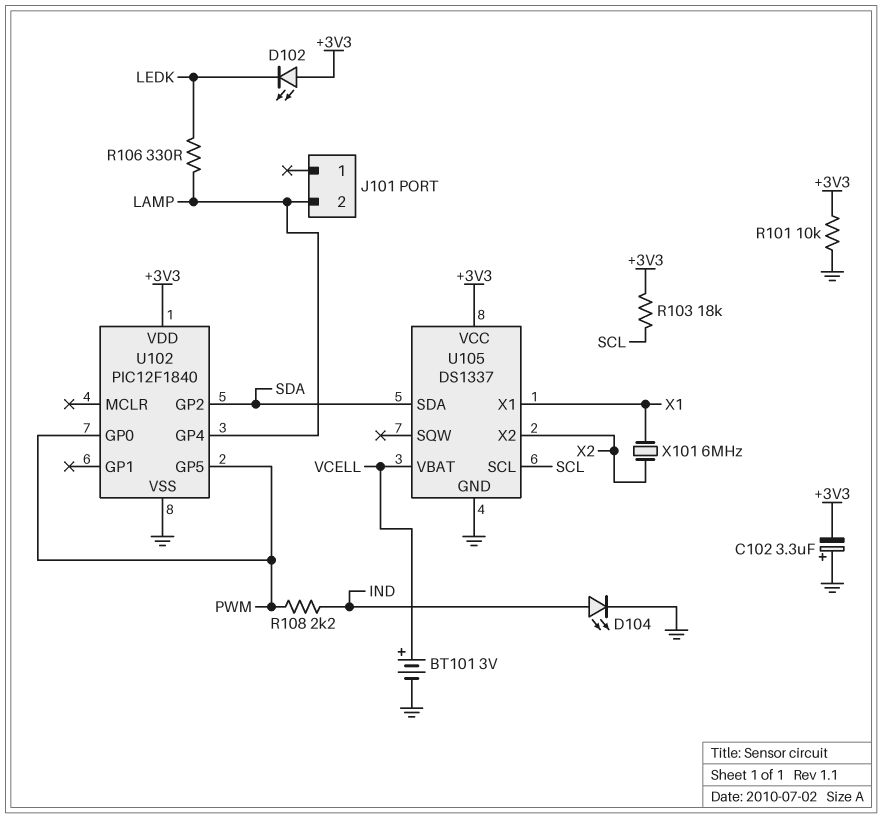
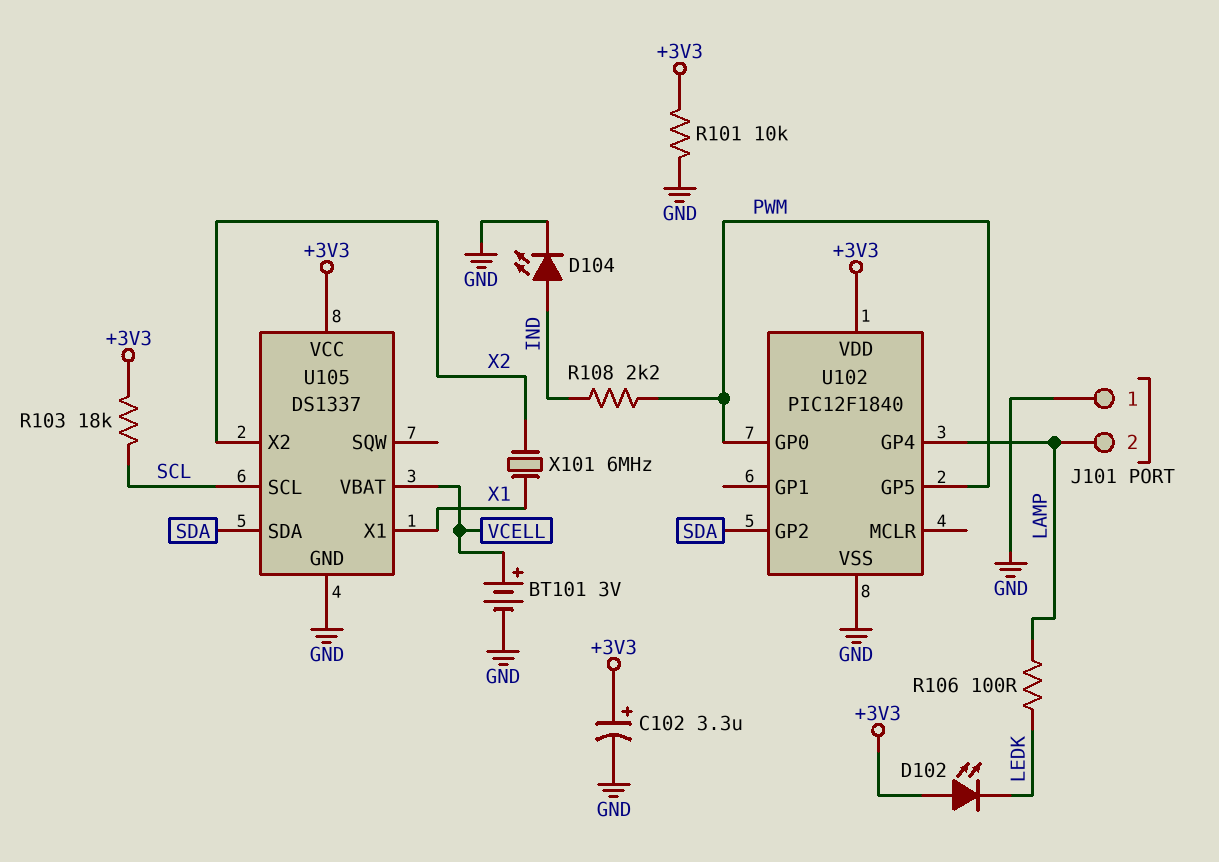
C102: 3.3uF (plus GND, minus +3V3) -> 3.3uF (plus +3V3, minus GND)
J101 pin 1: none -> GND
R106: 330 (LAMP, LEDK) -> 100 (LAMP, LEDK)

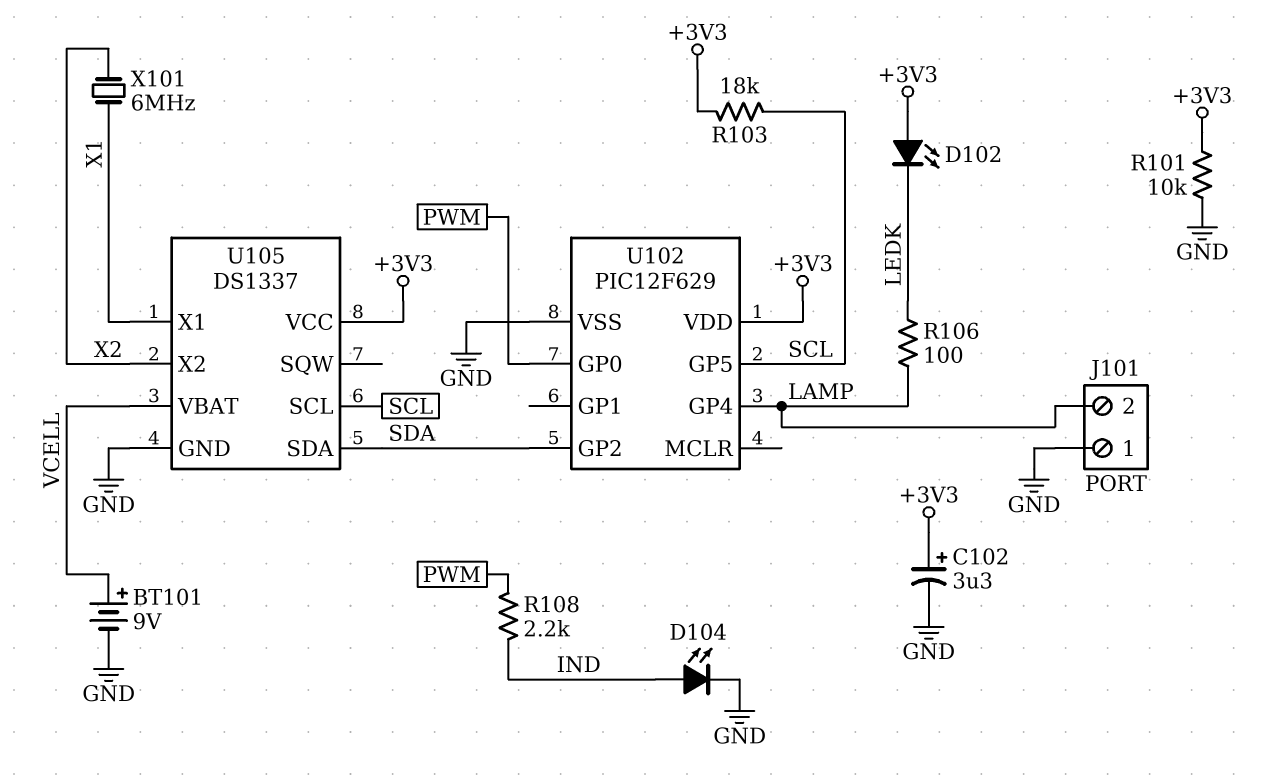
BT101: 3V (plus VCELL, minus GND) -> 9V (plus VCELL, minus GND)
U102: PIC12F1840 -> PIC12F629
U102 pin GP5: PWM -> SCL

